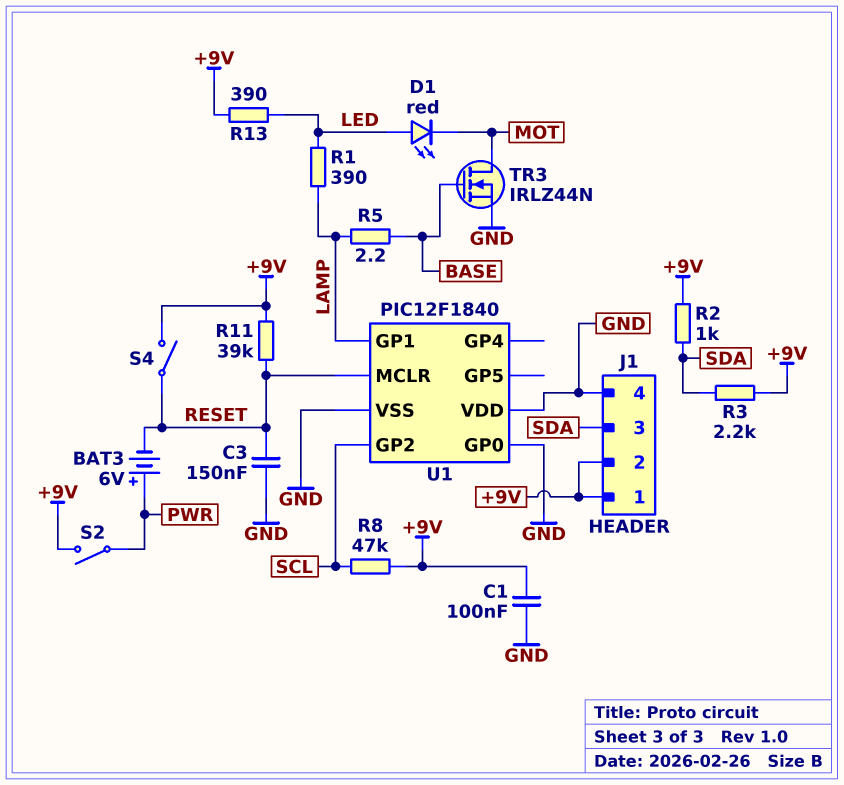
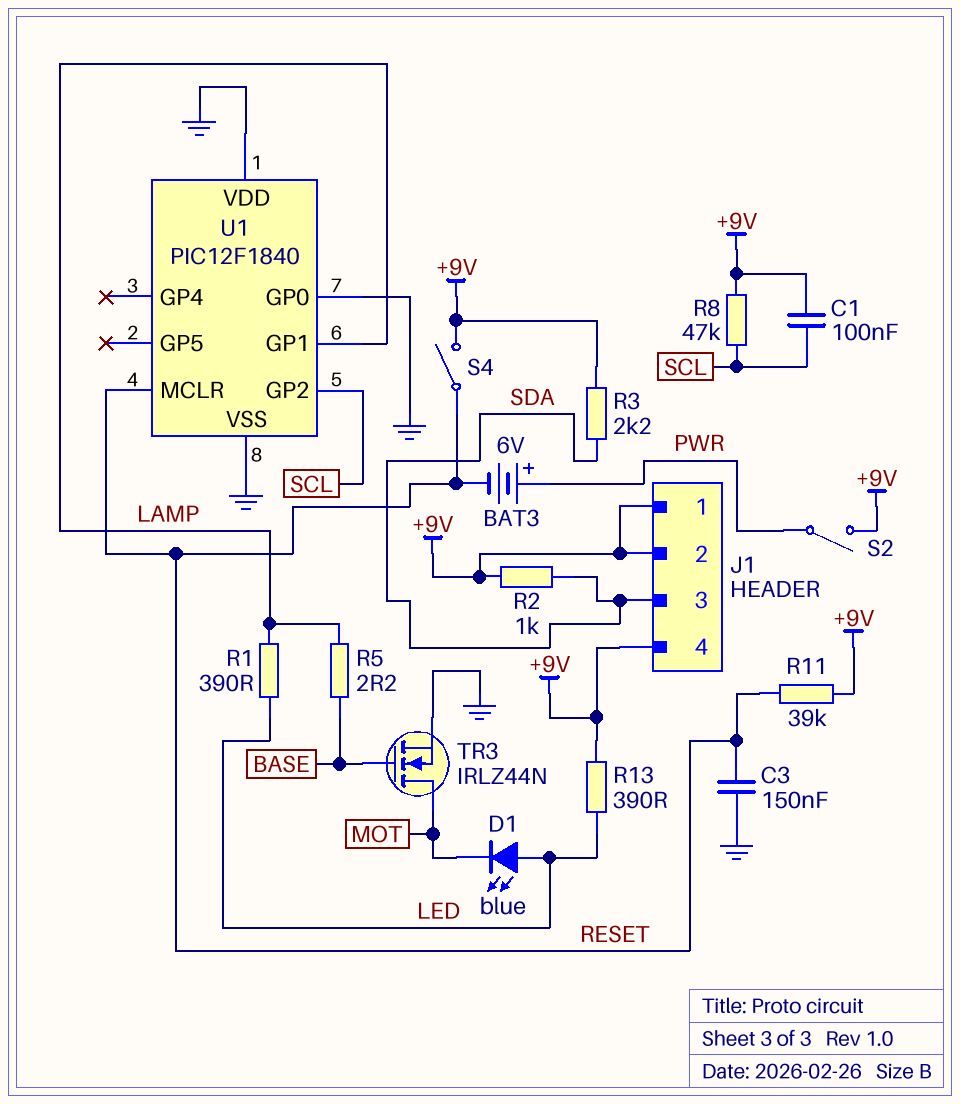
C1: 100nF (+9V, GND) -> 100nF (+9V, SCL)
D1: LED red (A LED, K MOT) -> LED blue (A LED, K MOT)
J1 pin 4: GND -> +9V

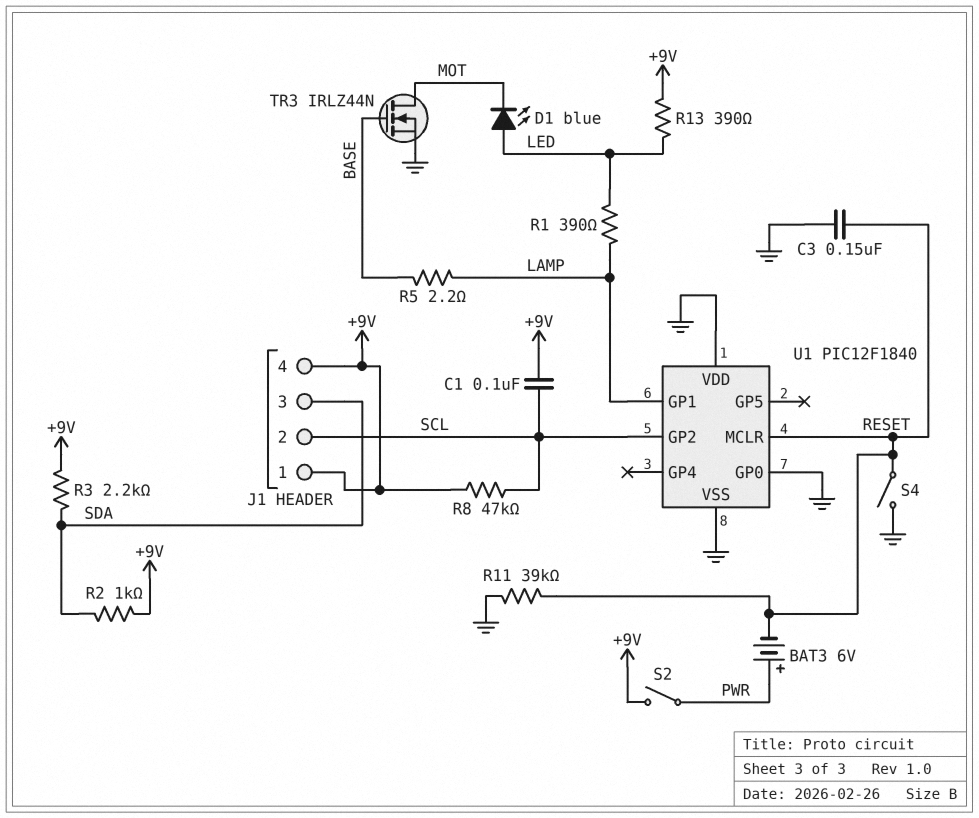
J1 pin 2: +9V -> SCL
R11: 39k (+9V, RESET) -> 39k (GND, RESET)
S4: switch (+9V, RESET) -> switch (GND, RESET)

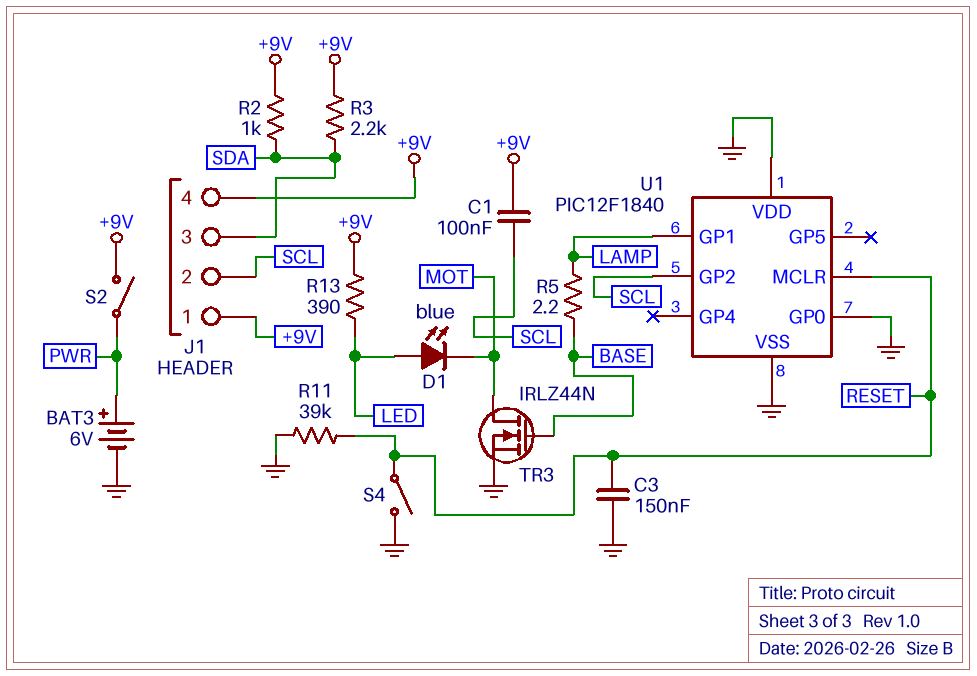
BAT3: 6V (plus PWR, minus RESET) -> 6V (plus PWR, minus GND)
R1: 390 (LAMP, LED) -> none
R8: 47k (+9V, SCL) -> none

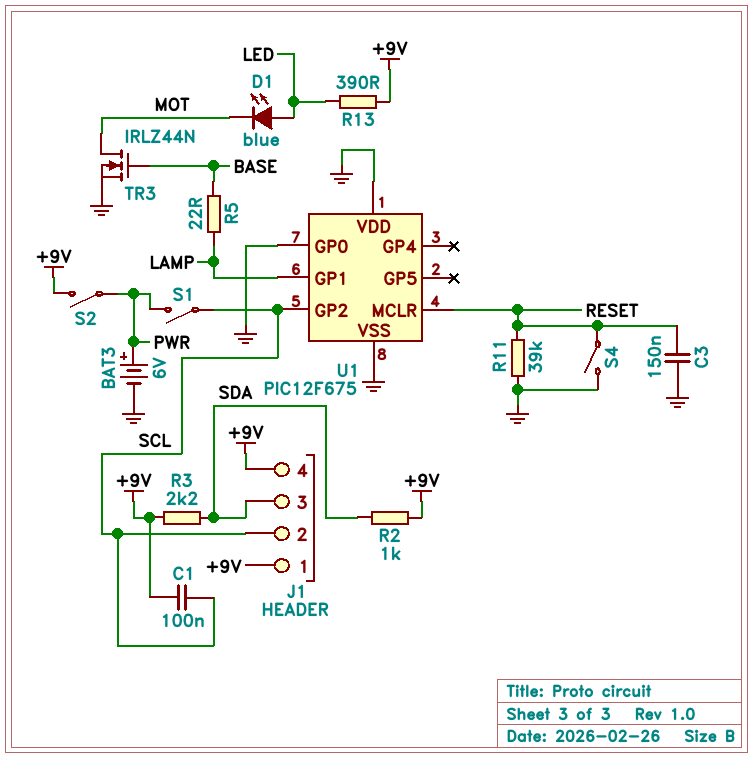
R5: 2.2 (BASE, LAMP) -> 22 (BASE, LAMP)
S1: none -> switch (PWR, SCL)
U1: PIC12F1840 -> PIC12F675

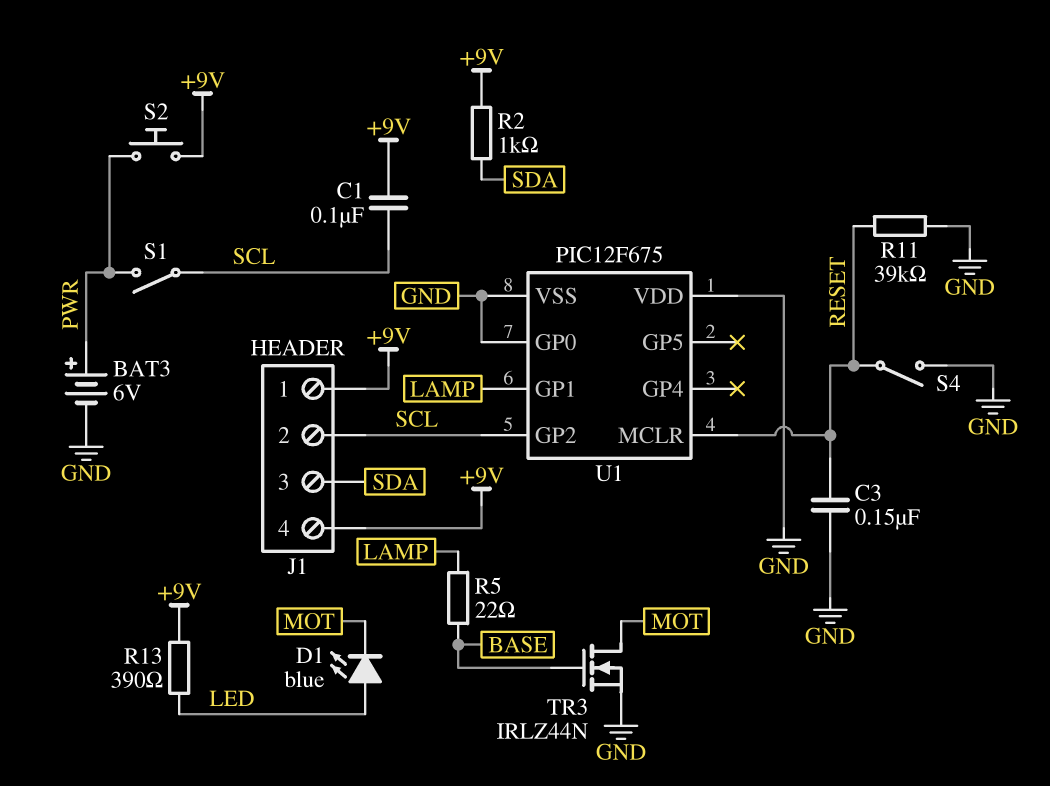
R3: 2.2k (+9V, SDA) -> none
S2: switch (+9V, PWR) -> button (+9V, PWR)

